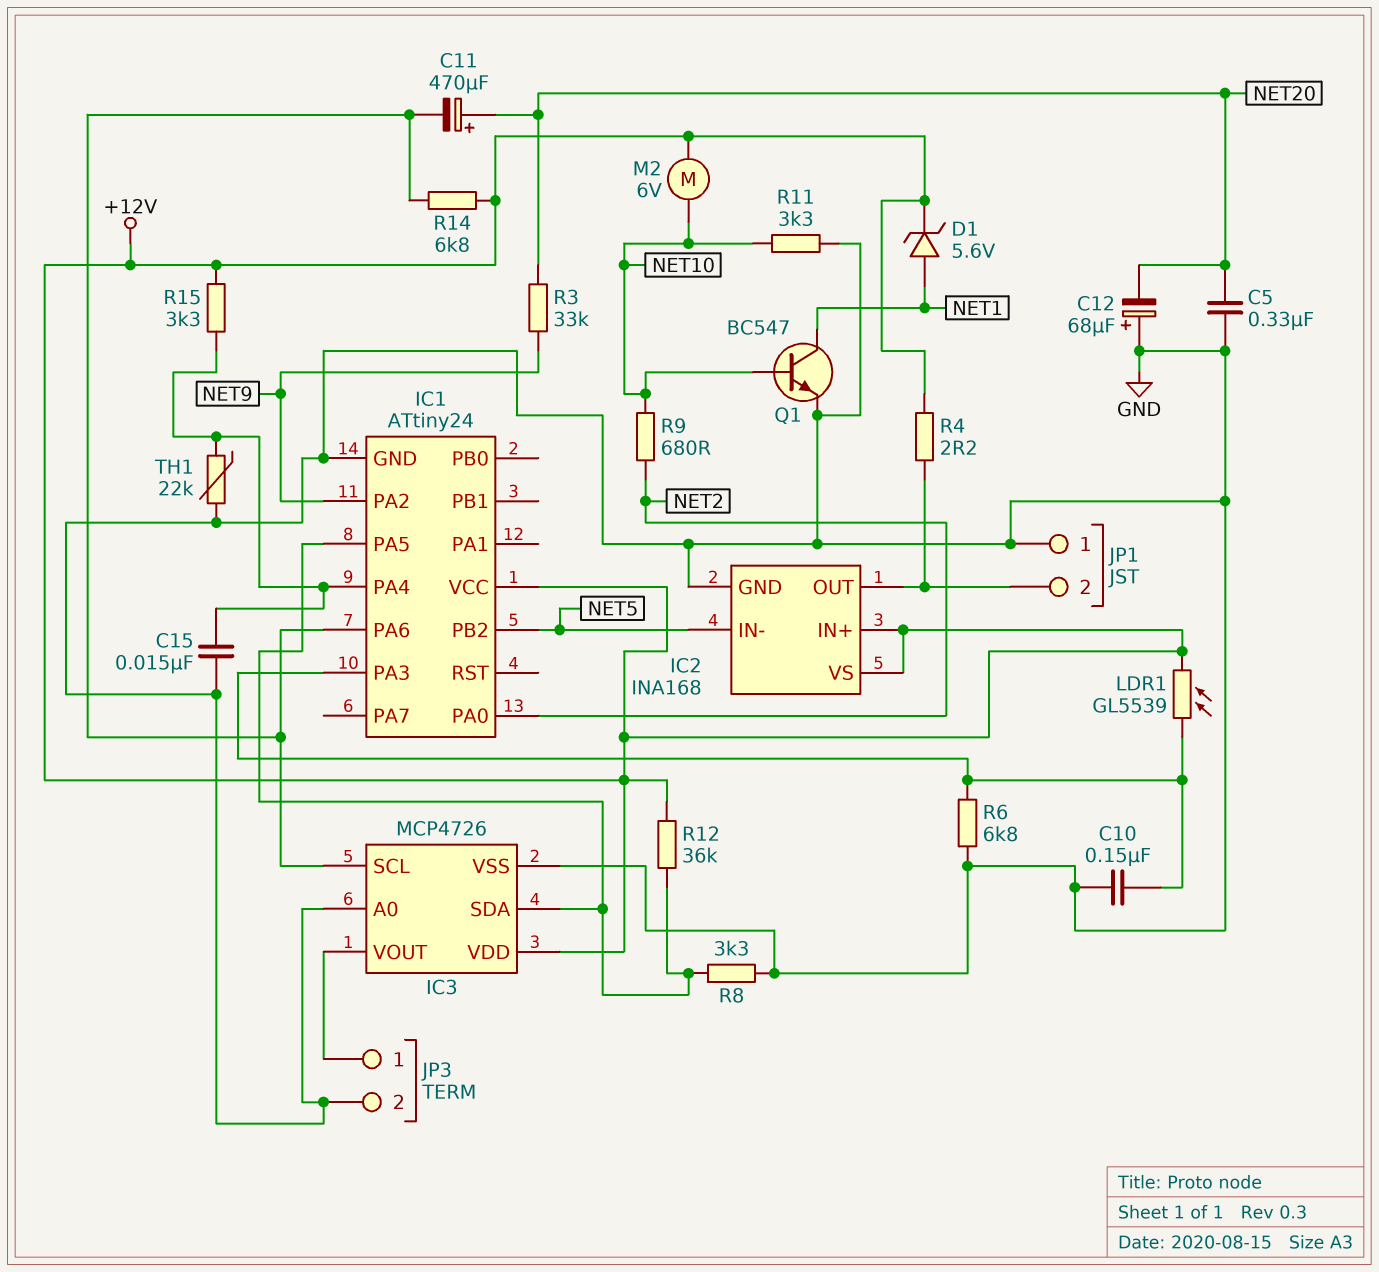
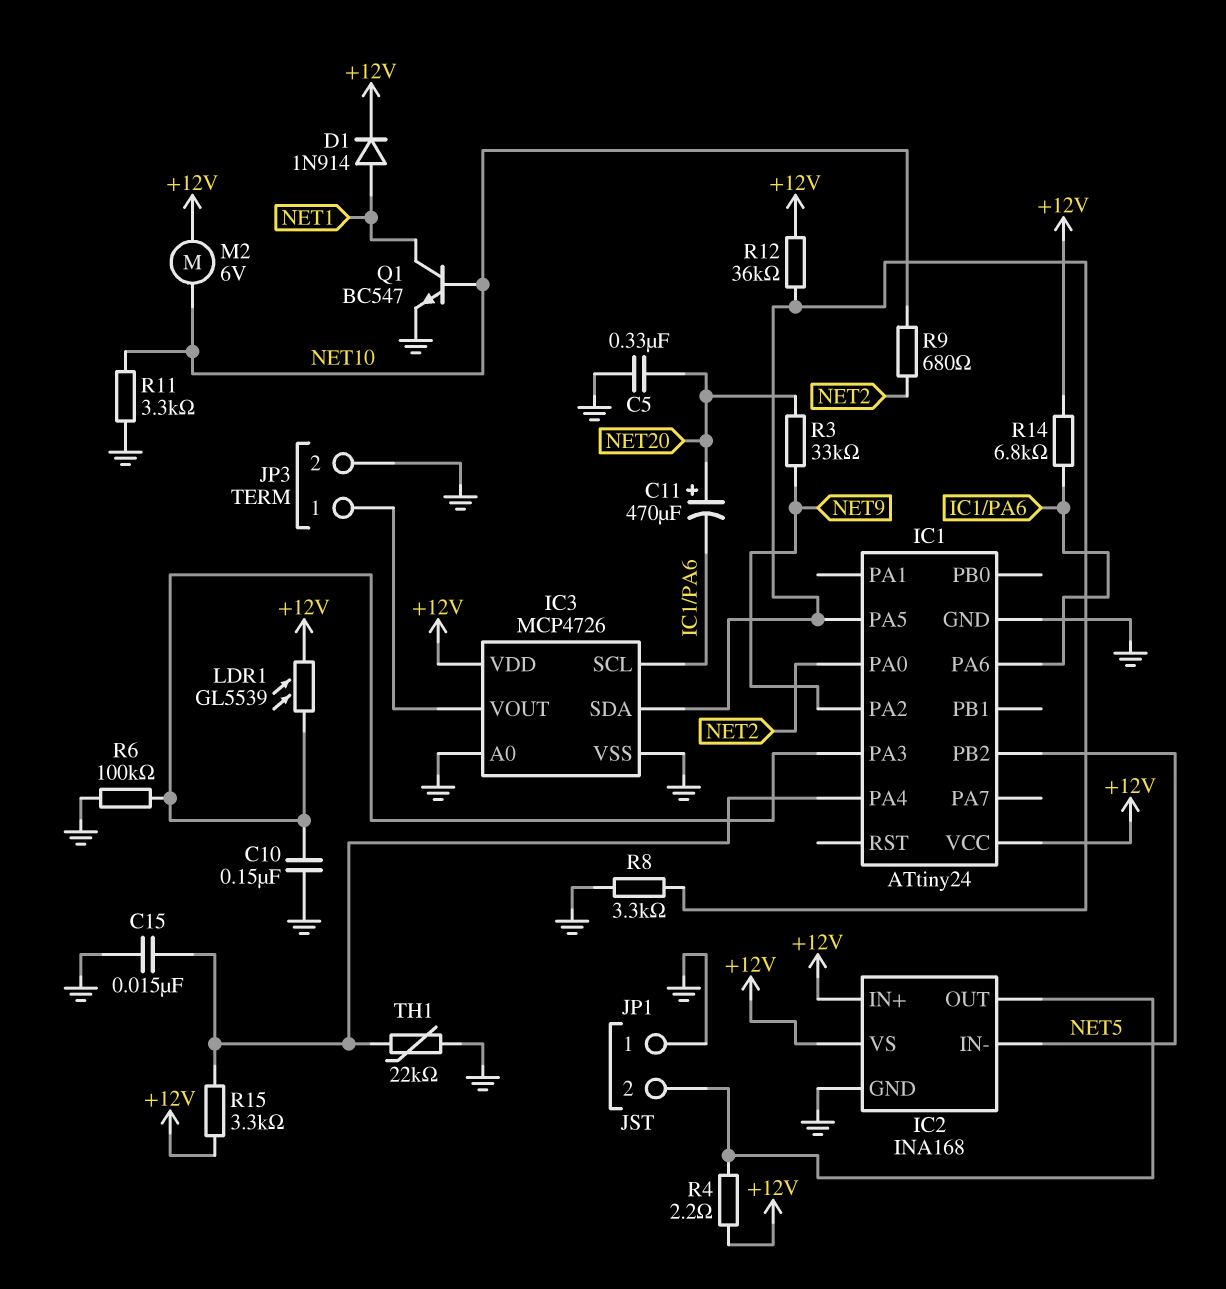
C12: 68uF (plus GND, minus NET20) -> none
D1: zener 5.6V (A NET1, K +12V) -> diode 1N914 (A NET1, K +12V)
R6: 6.8k (GND, IC1/PA3) -> 100k (GND, IC1/PA3)

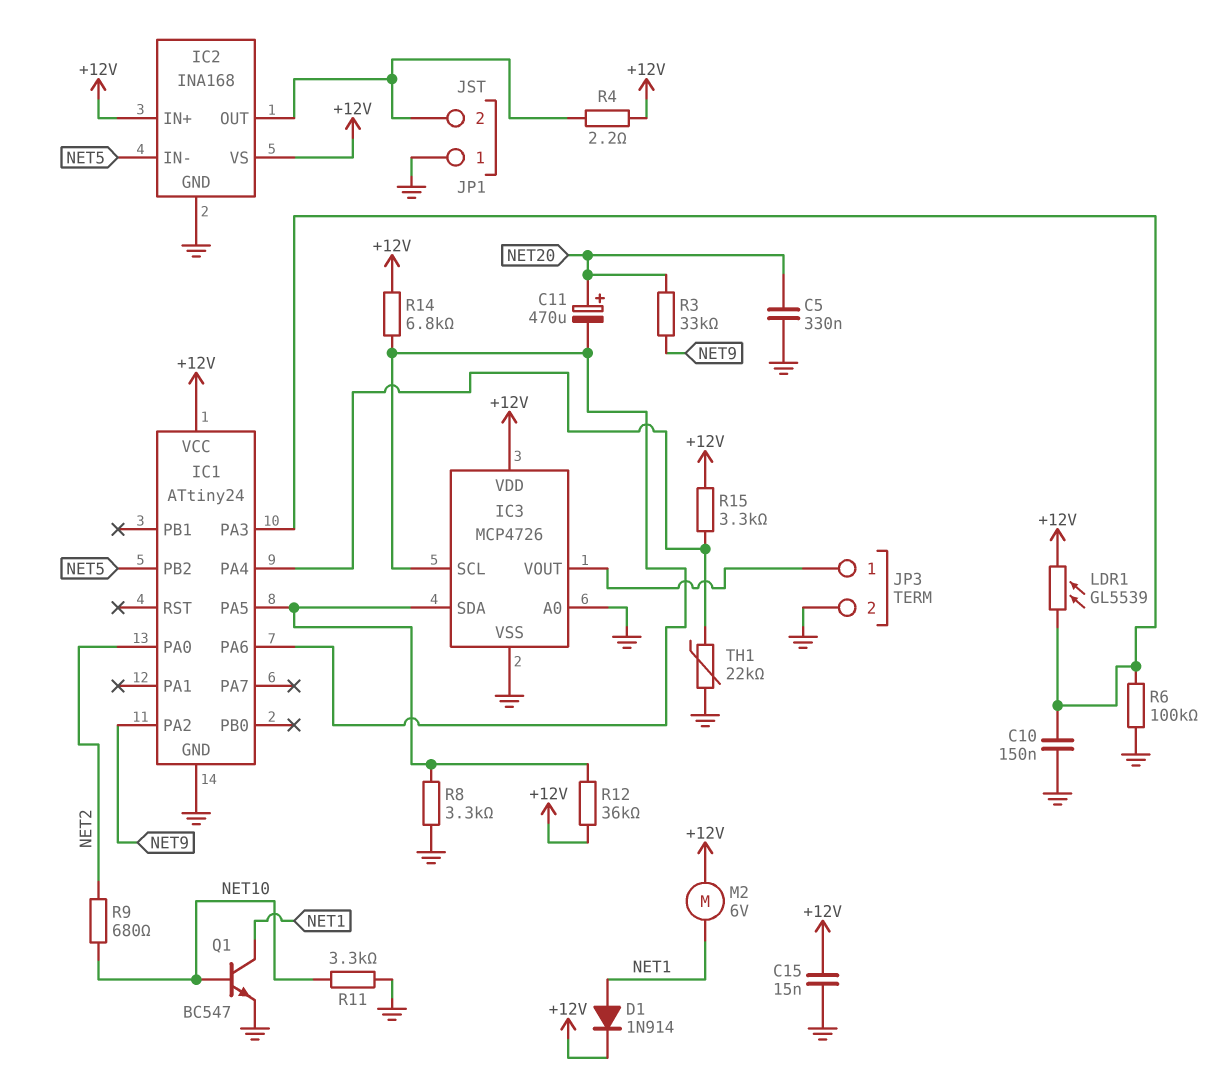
C15: 15nF (GND, IC1/PA4) -> 15nF (+12V, GND)
M2: motor 6V (+12V, NET10) -> motor 6V (+12V, NET1)

